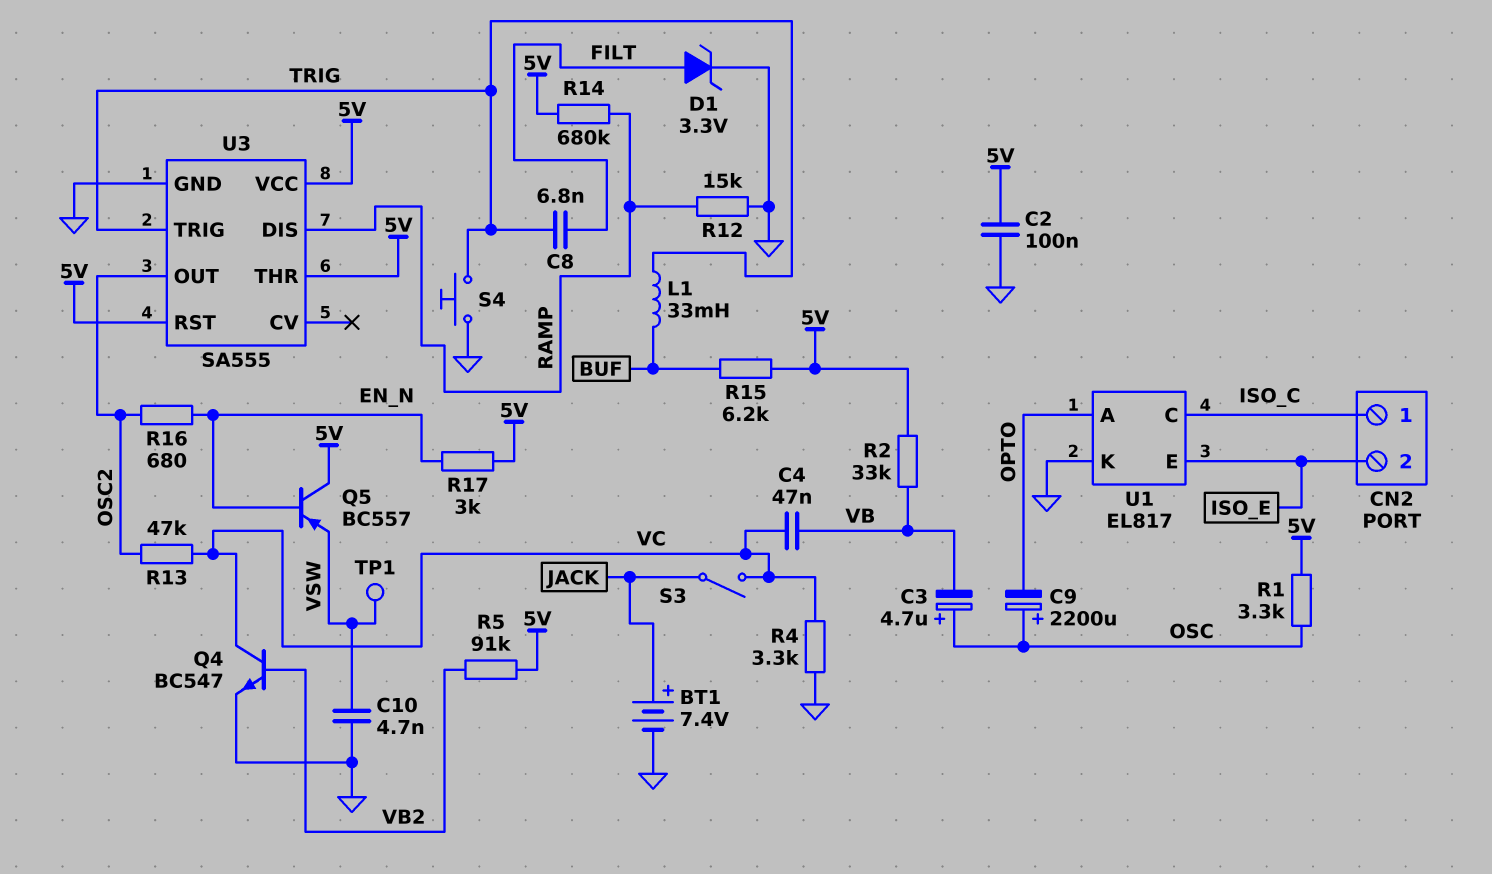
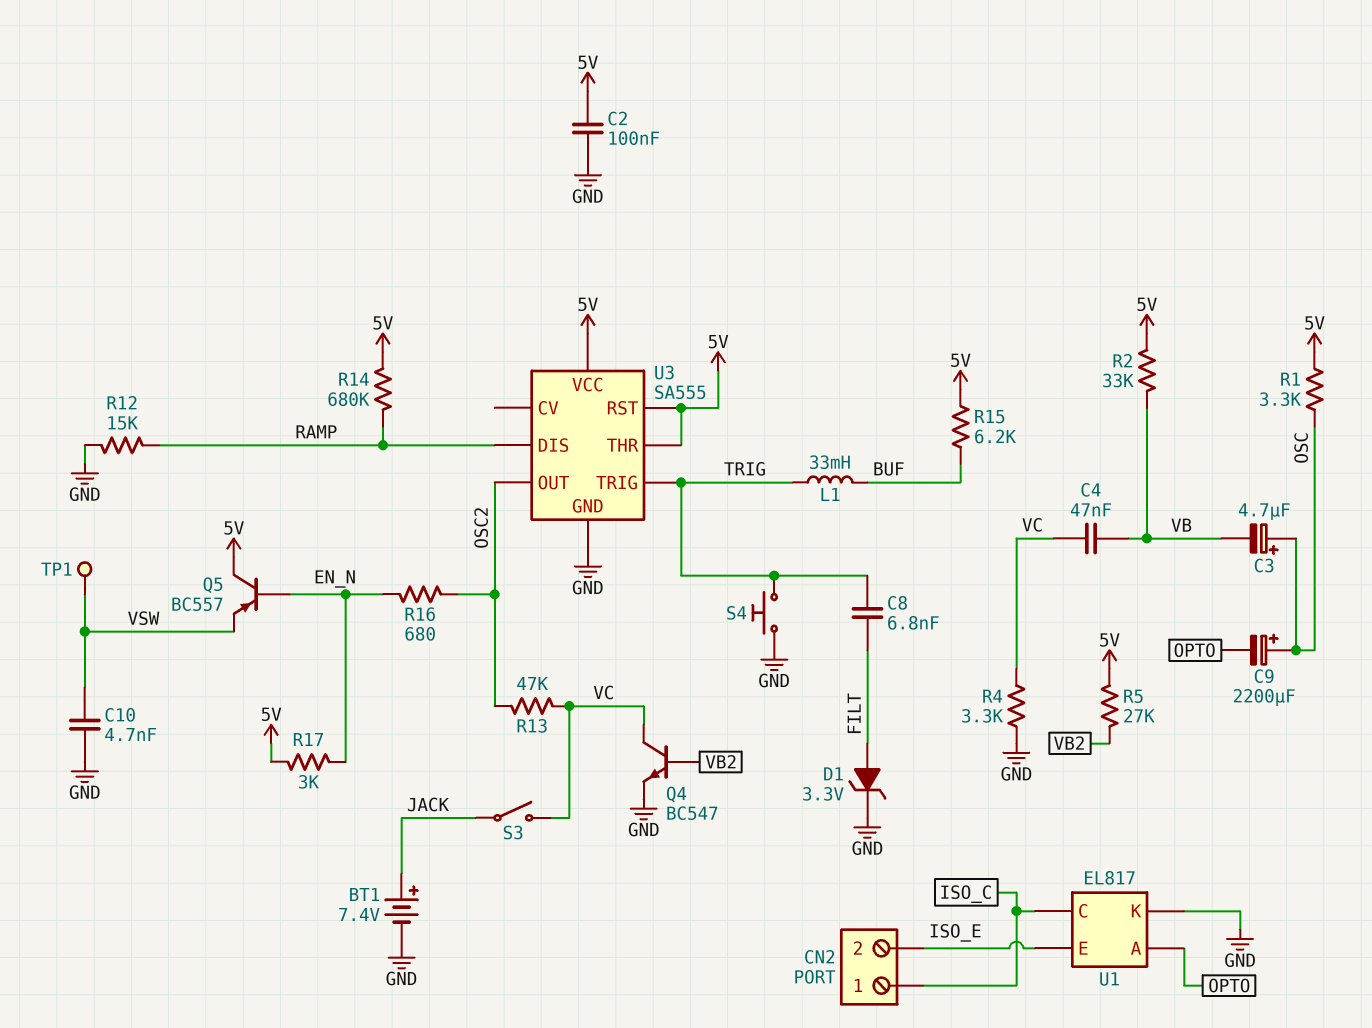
R5: 91k (5V, VB2) -> 27k (5V, VB2)

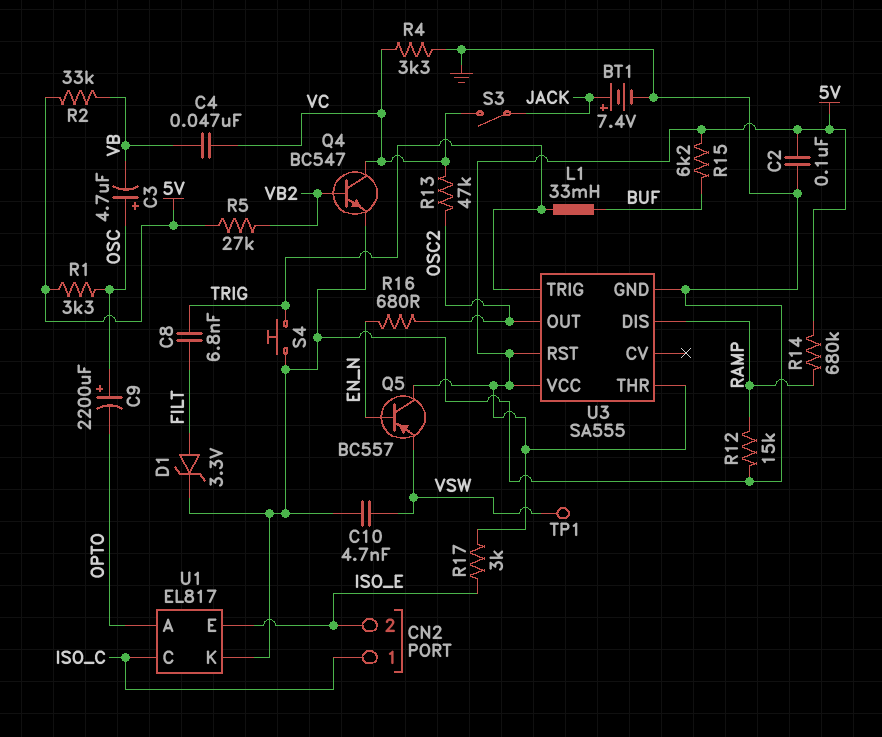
R17: 3k (5V, EN_N) -> 3k (5V, ISO_E)

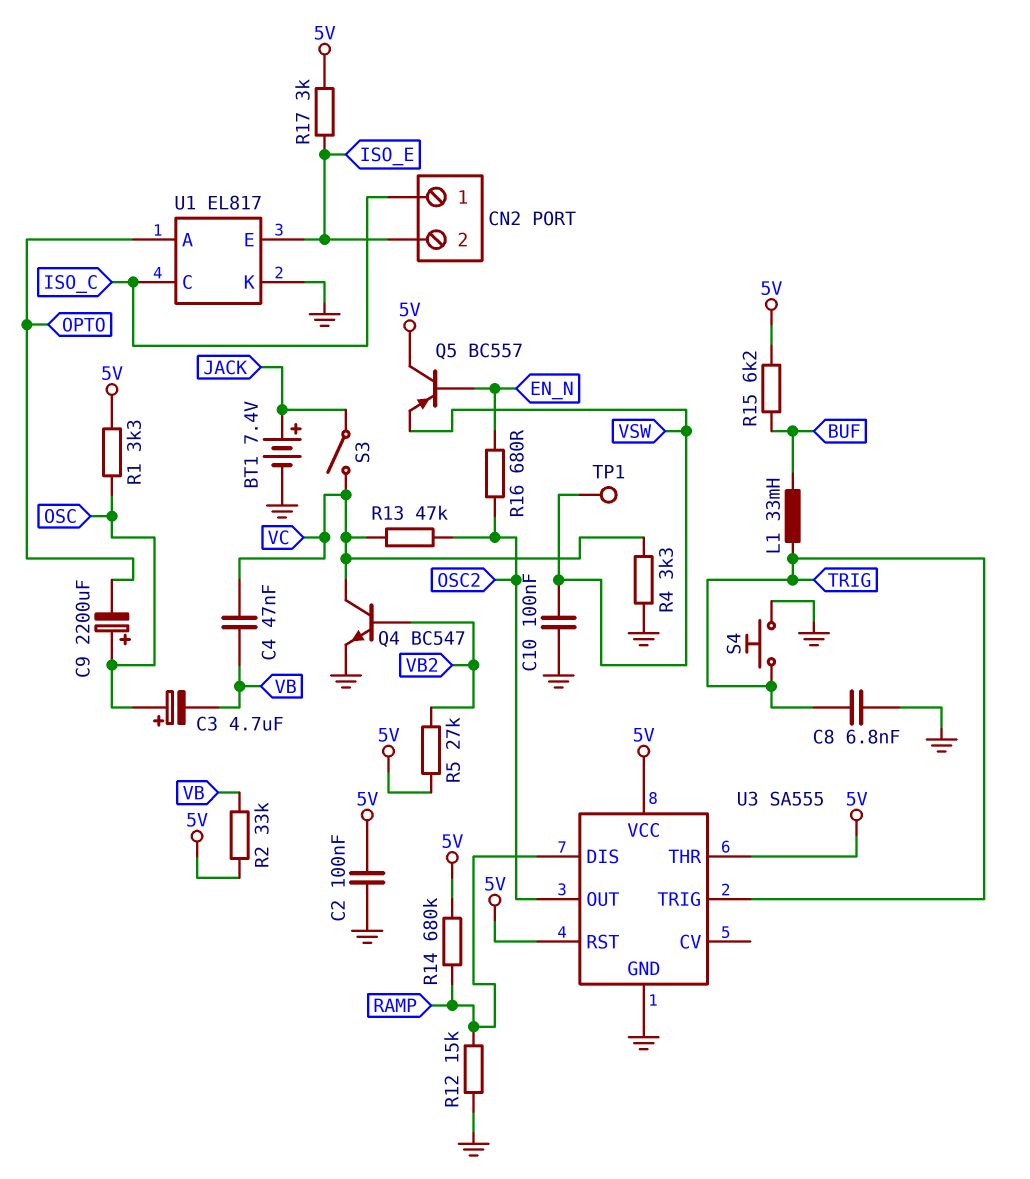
C8: 6.8nF (FILT, TRIG) -> 6.8nF (GND, TRIG)
C10: 4.7nF (GND, VSW) -> 100nF (GND, VSW)
D1: zener 3.3V (A FILT, K GND) -> none

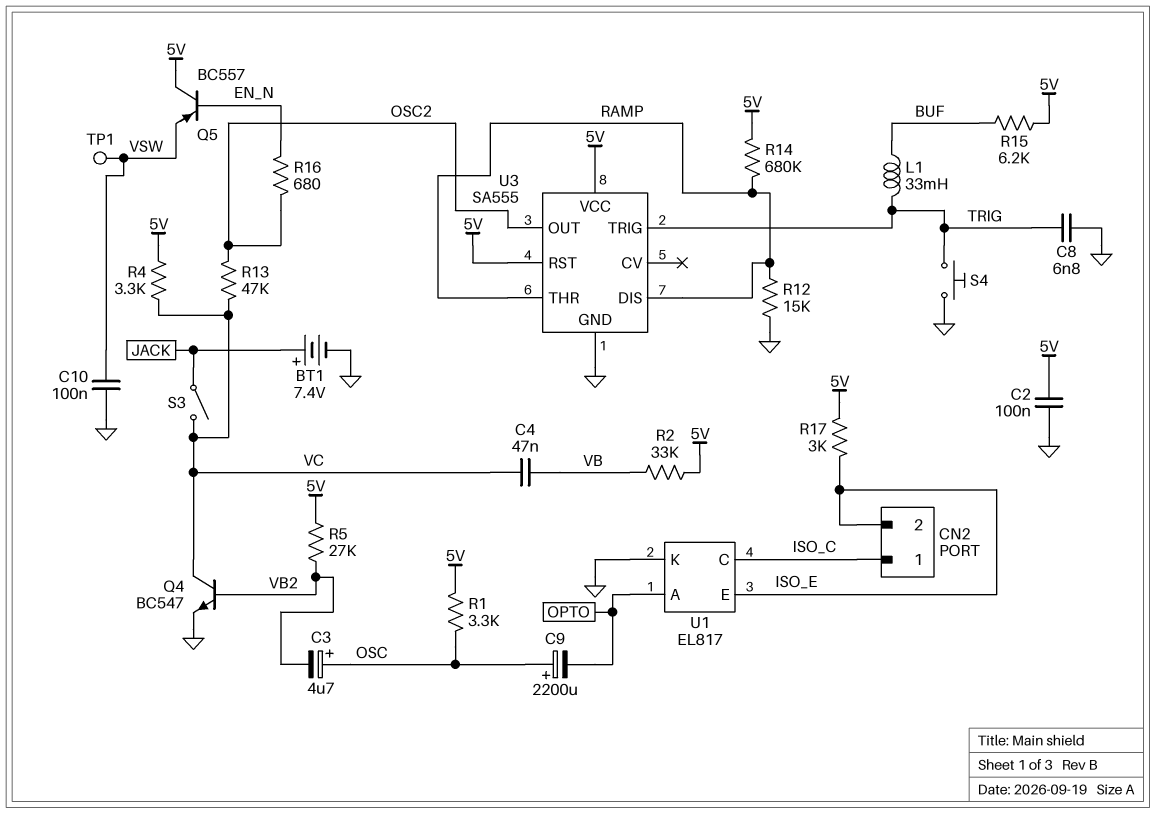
C3: 4.7uF (plus OSC, minus VB) -> 4.7uF (plus OSC, minus VB2)
R4: 3.3k (GND, VC) -> 3.3k (5V, VC)
U3 pin THR: 5V -> RAMP

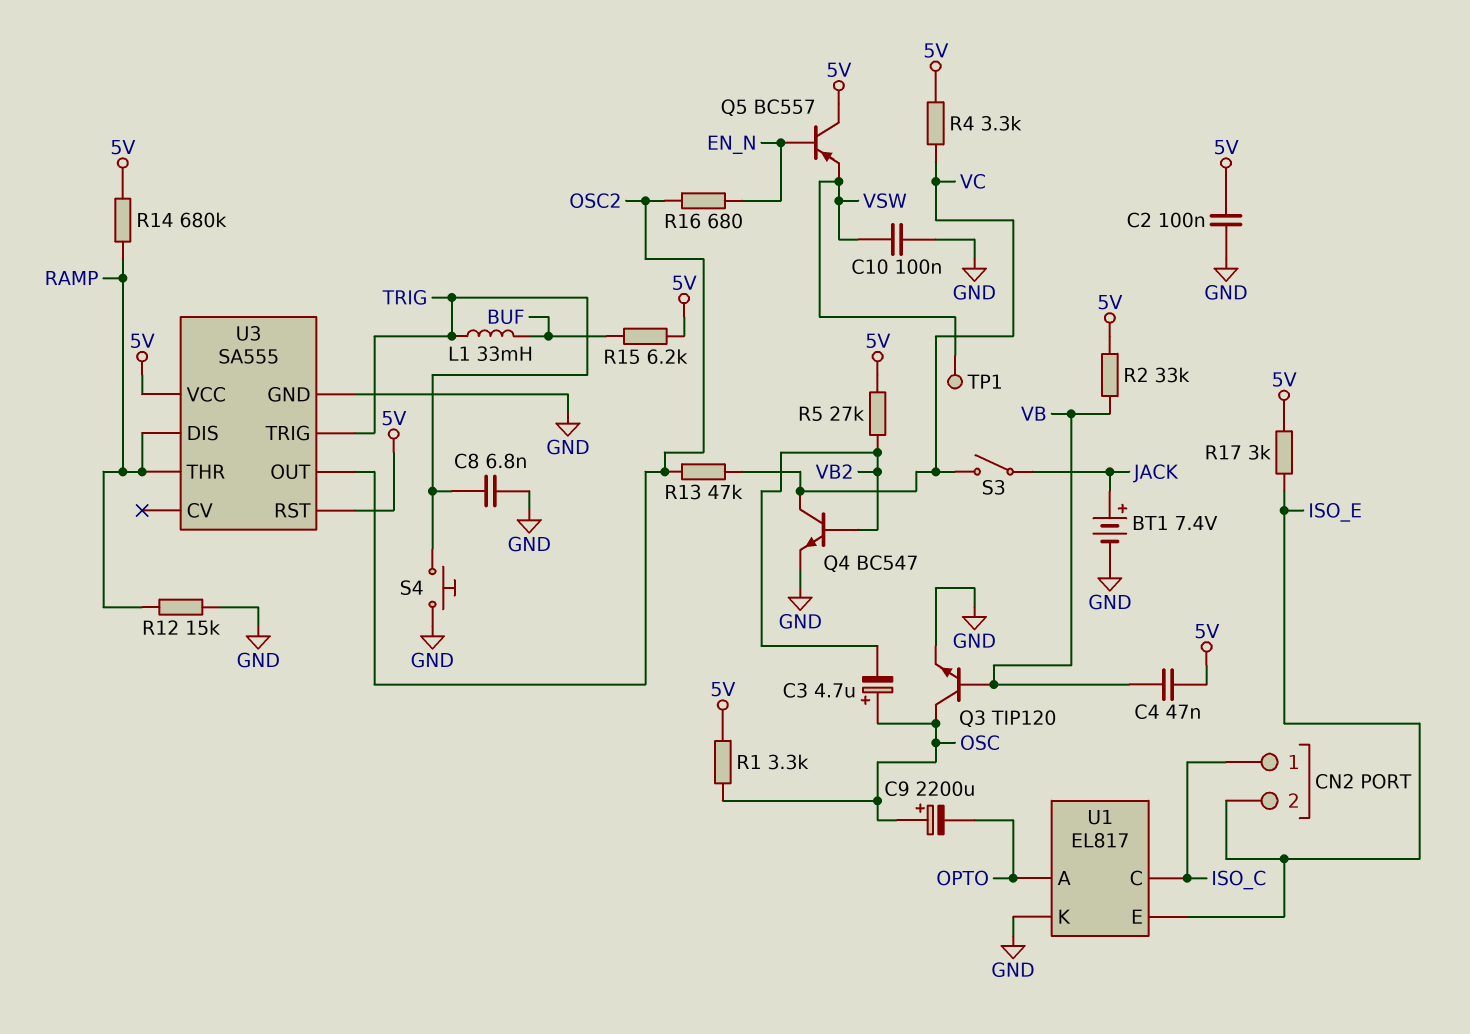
C4: 47nF (VB, VC) -> 47nF (5V, VB)
Q3: none -> NPN TIP120 (B VB, C OSC, E GND)

